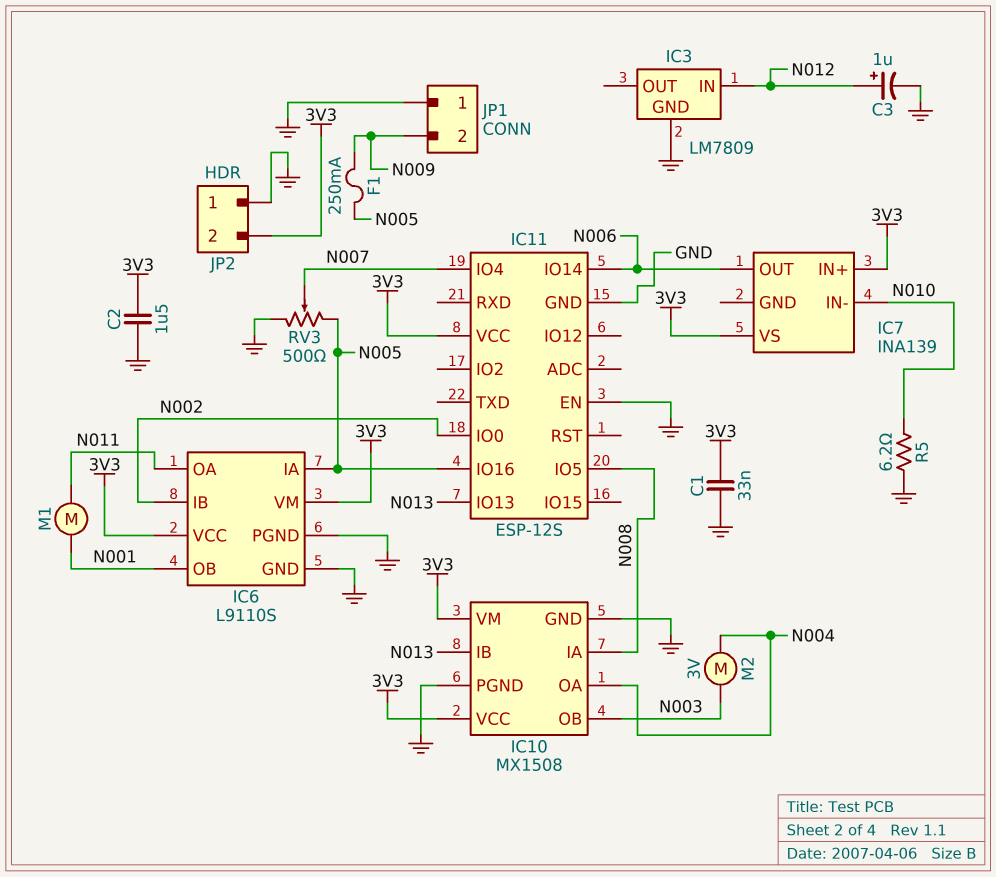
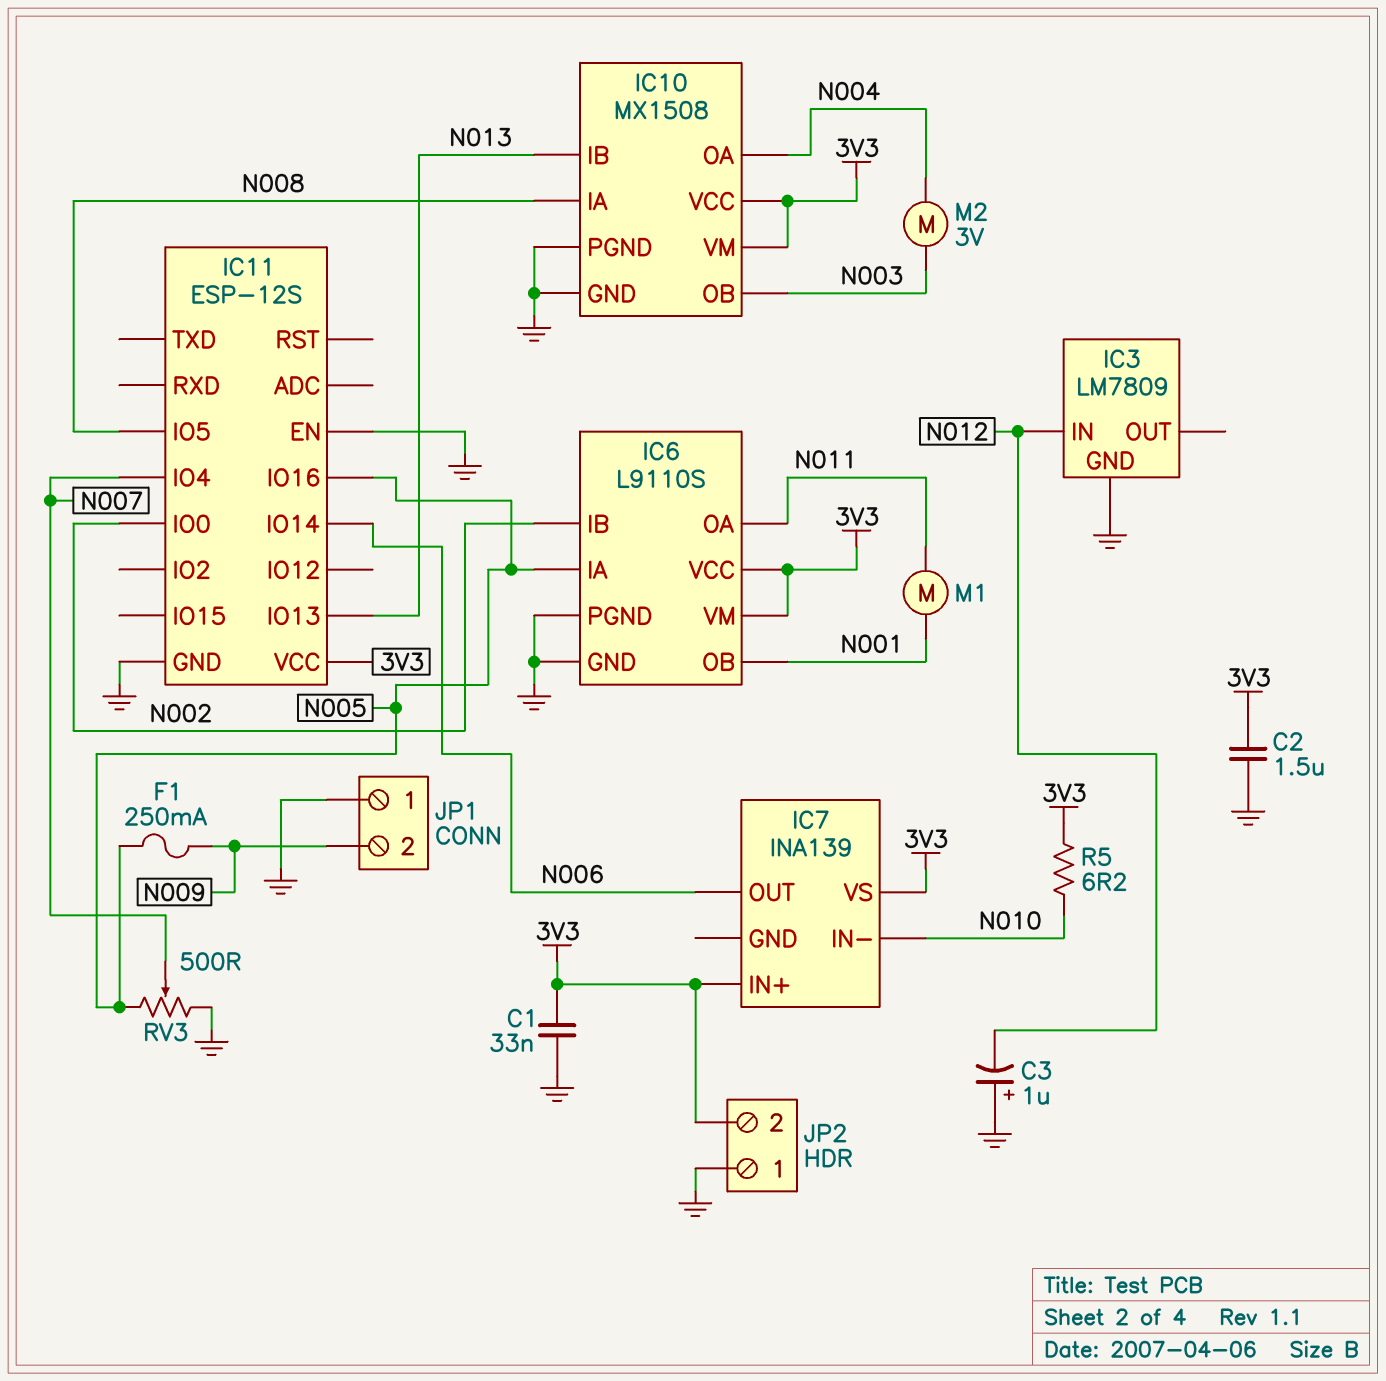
C3: 1uF (plus N012, minus GND) -> 1uF (plus GND, minus N012)
R5: 6.2 (GND, N010) -> 6.2 (3V3, N010)

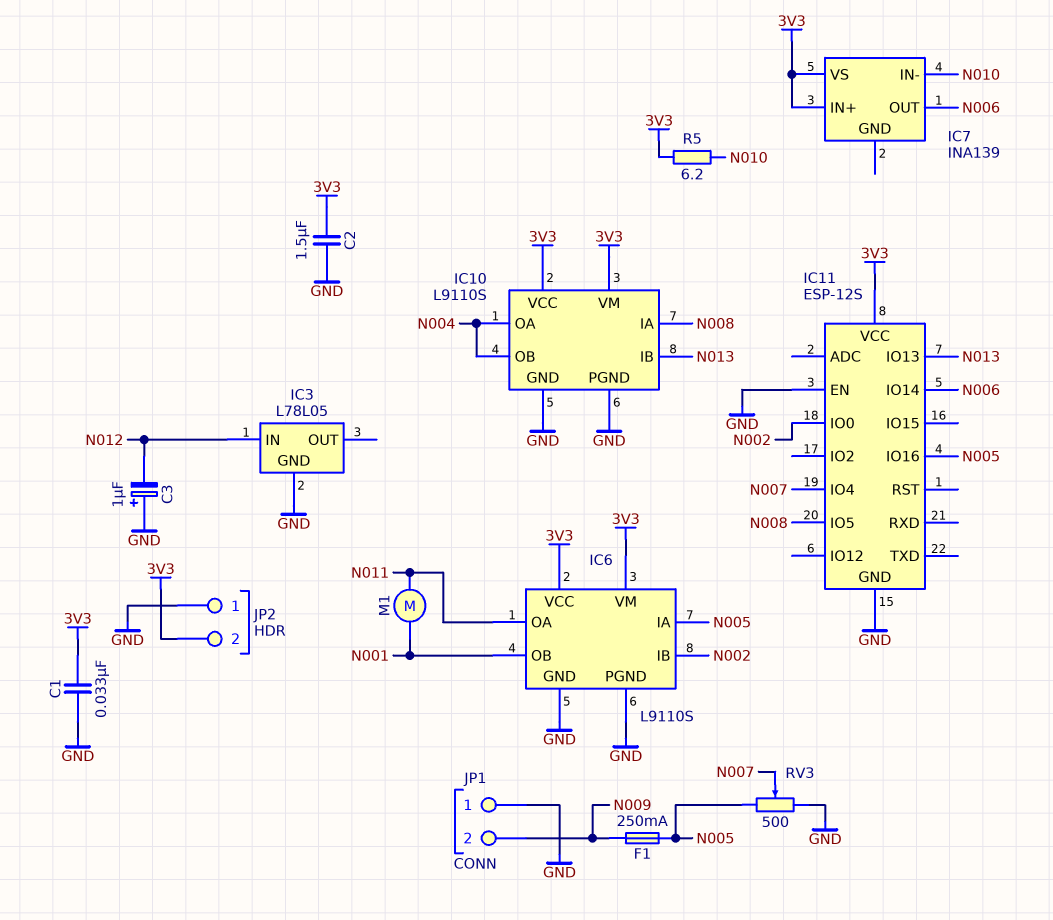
IC3: LM7809 -> L78L05
IC10: MX1508 -> L9110S
IC10 pin OB: N003 -> N004
M2: motor 3V (N003, N004) -> none

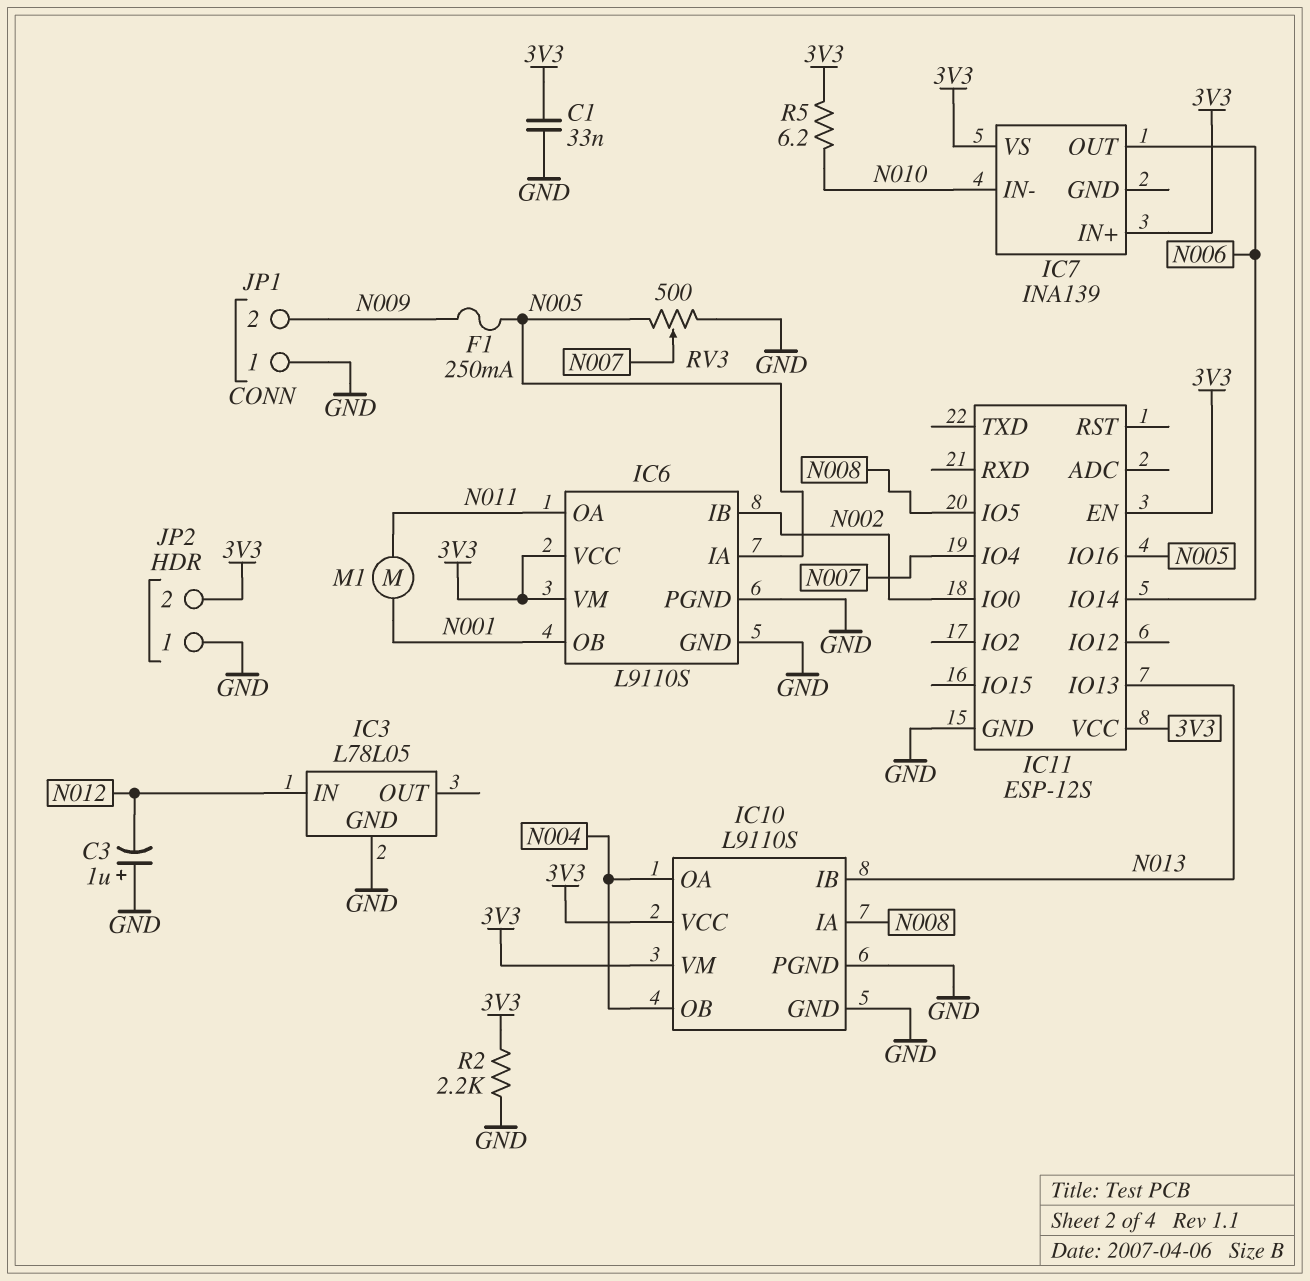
C2: 1.5uF (3V3, GND) -> none
IC11 pin EN: GND -> 3V3
R2: none -> 2.2k (3V3, GND)

